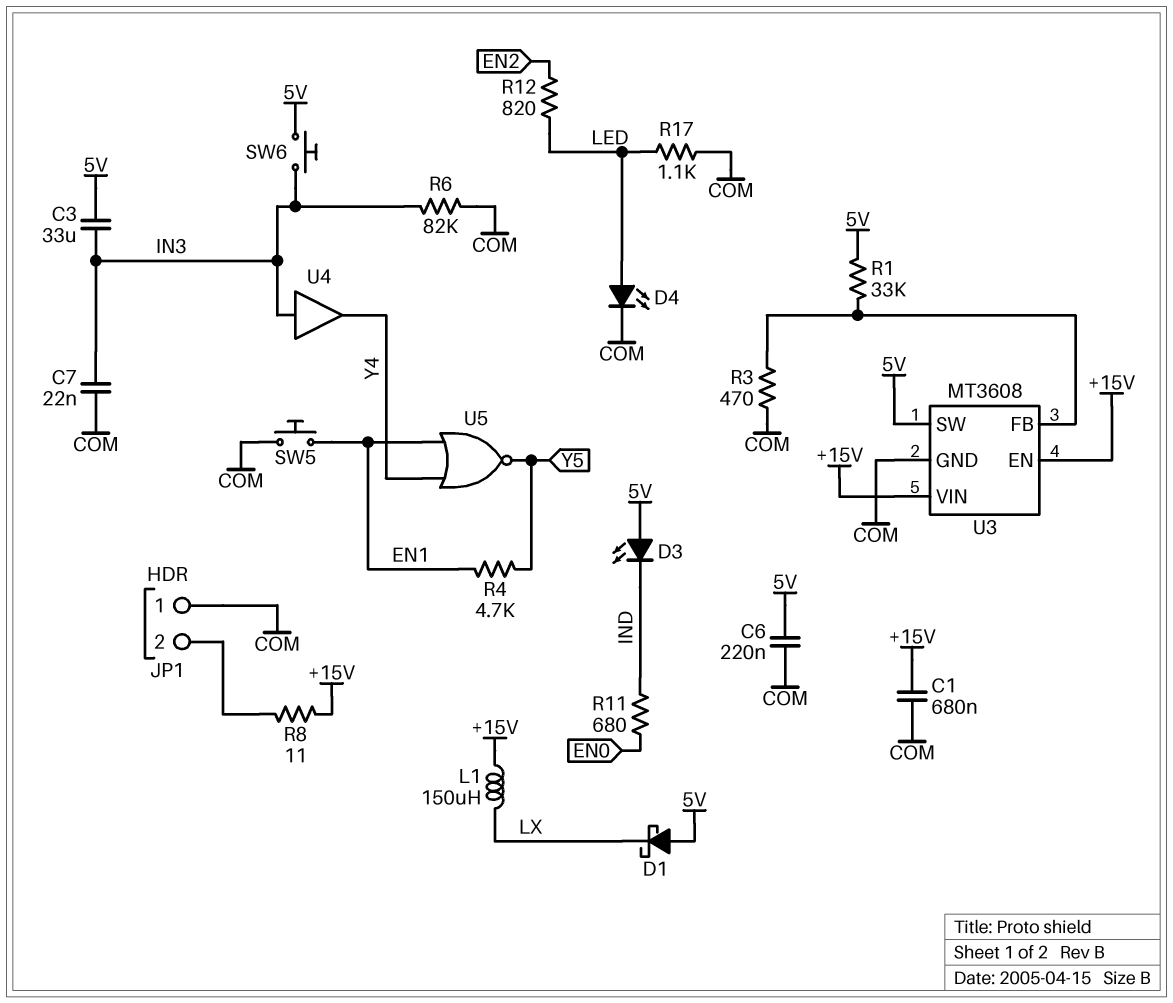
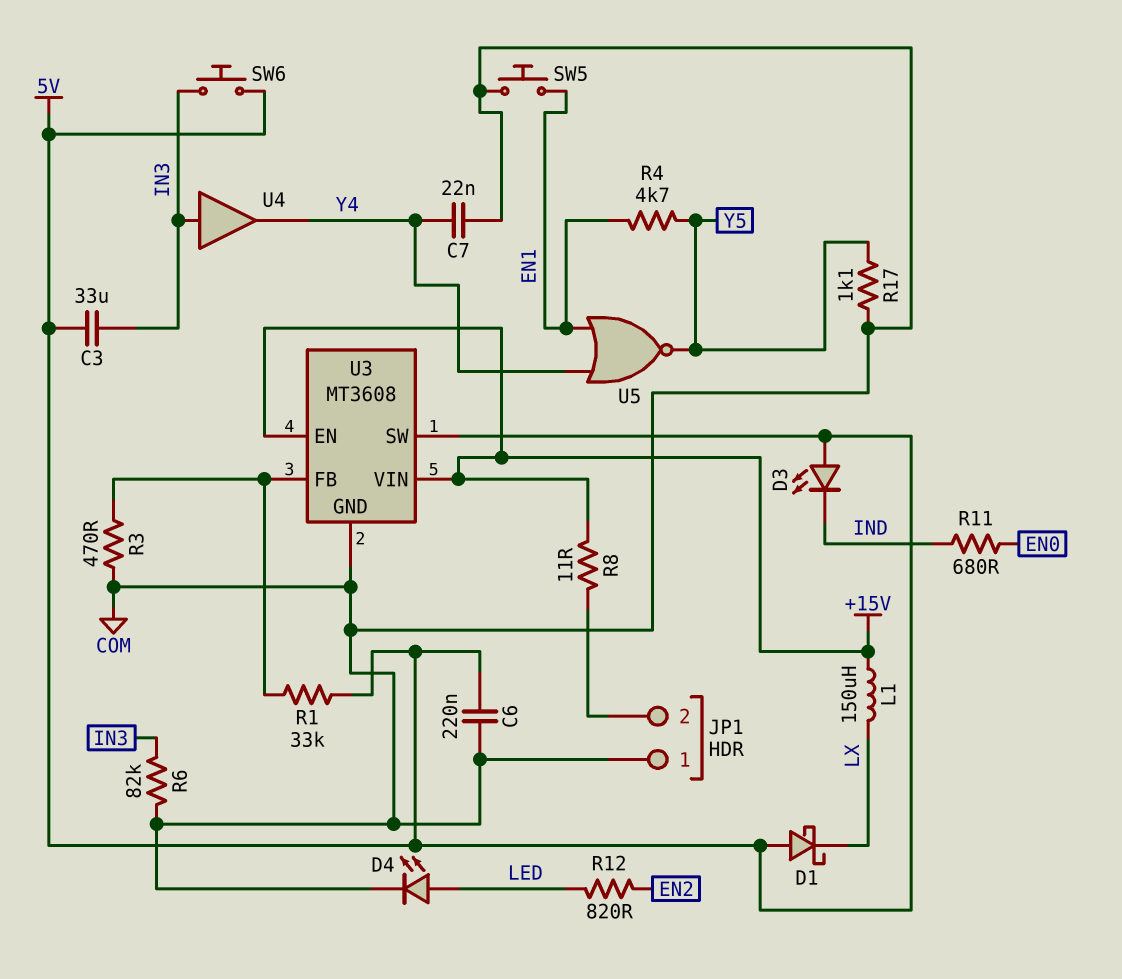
C1: 680nF (+15V, COM) -> none
C7: 22nF (COM, IN3) -> 22nF (COM, Y4)
R17: 1.1k (COM, LED) -> 1.1k (COM, Y5)

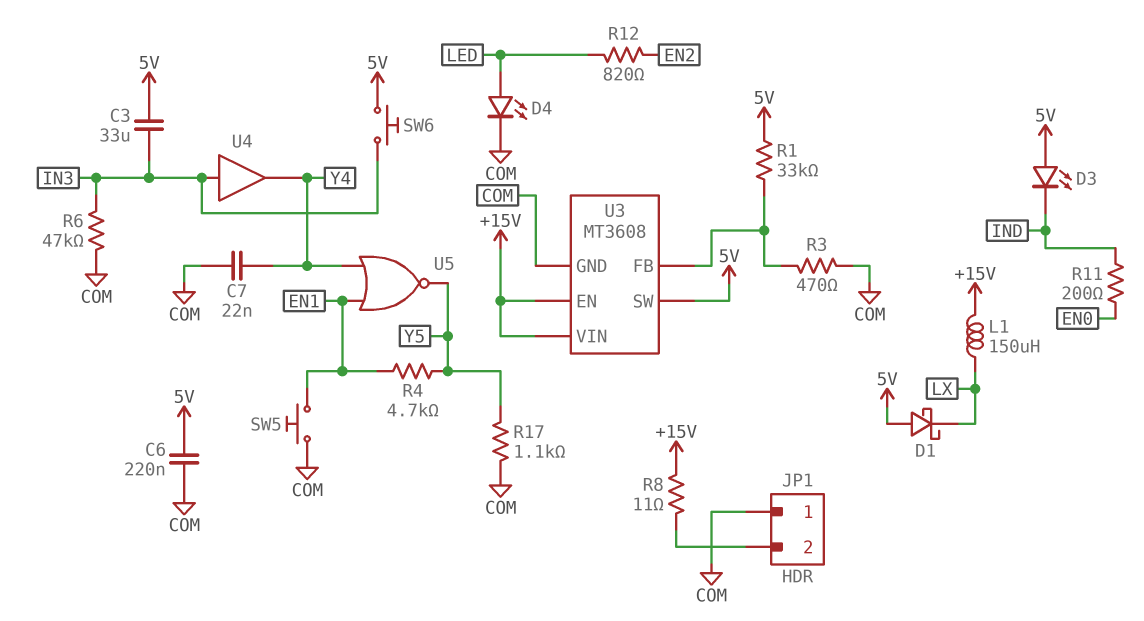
R6: 82k (COM, IN3) -> 47k (COM, IN3)
R11: 680 (EN0, IND) -> 200 (EN0, IND)

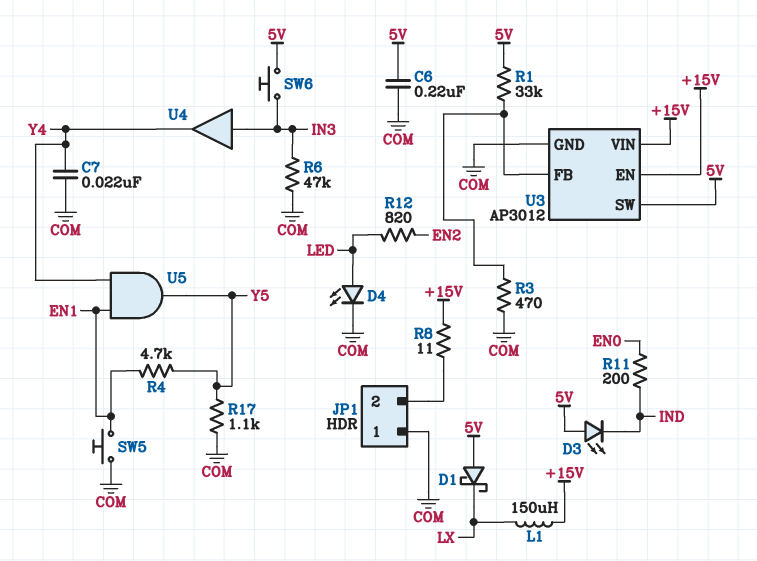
C3: 33uF (5V, IN3) -> none
U3: MT3608 -> AP3012
U5: NOR (in EN1, in Y4, out Y5) -> AND (in EN1, in Y4, out Y5)

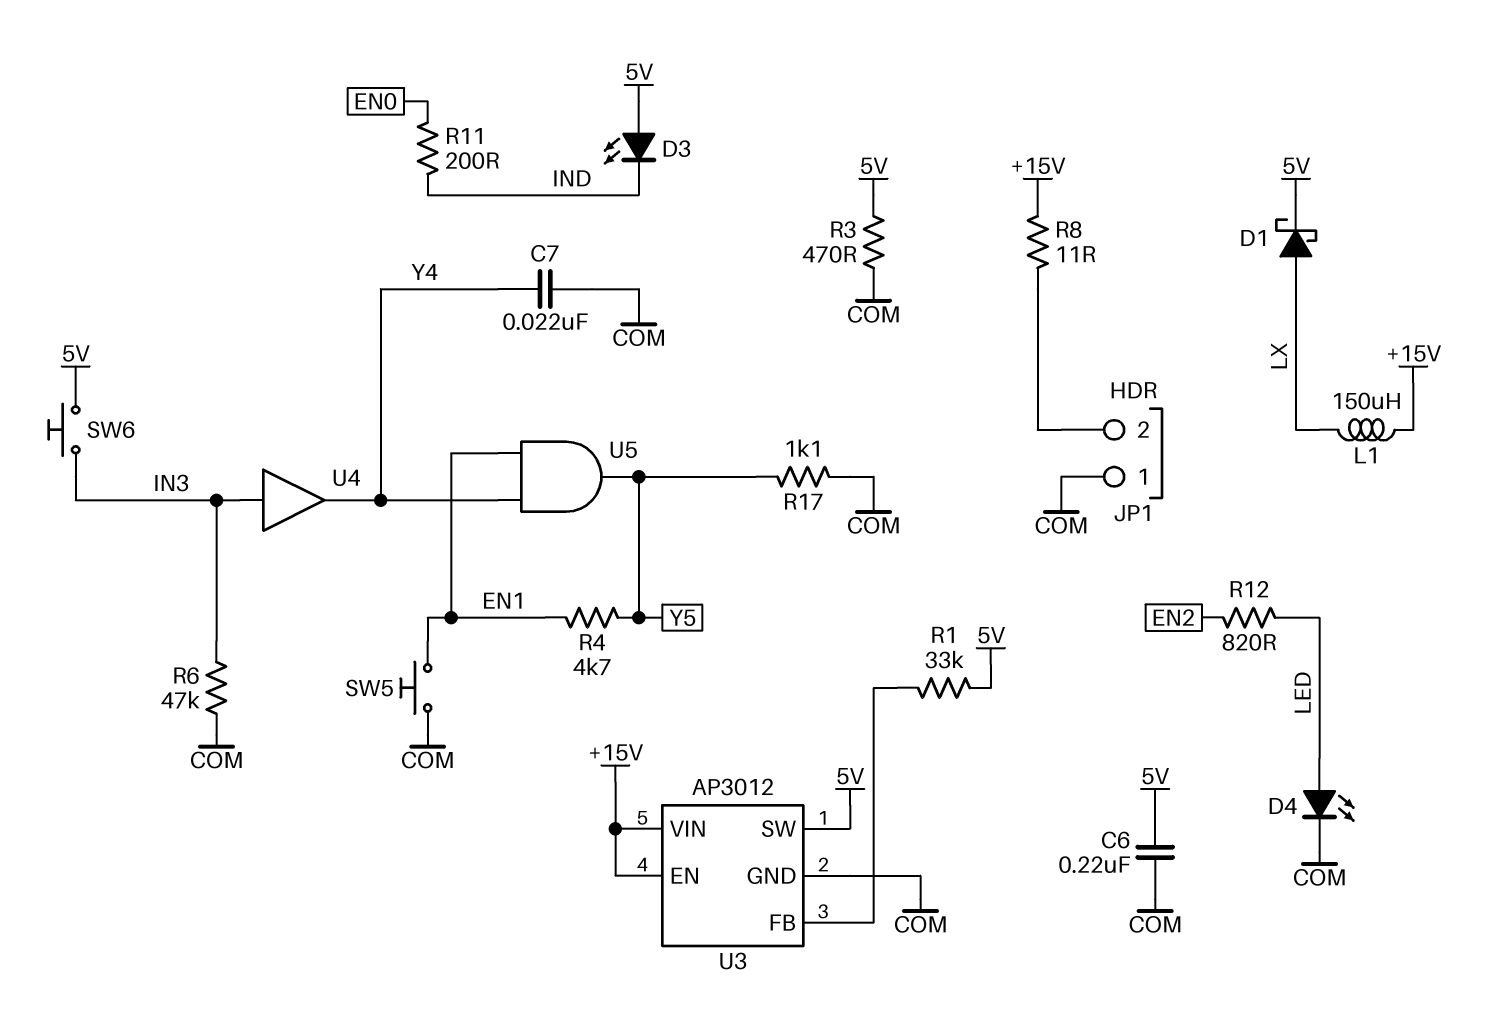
D1: schottky (A 5V, K LX) -> schottky (A LX, K 5V)
R3: 470 (COM, U3/FB) -> 470 (5V, COM)

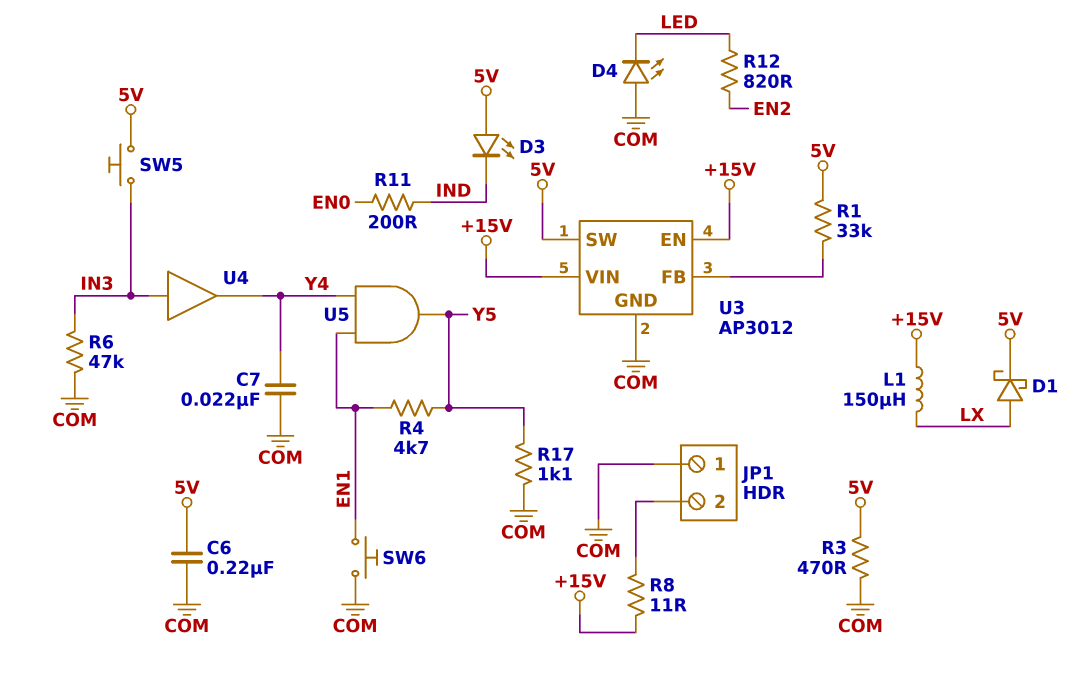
D4: LED (A LED, K COM) -> LED (A COM, K LED)
SW5: button (COM, EN1) -> button (5V, IN3)
SW6: button (5V, IN3) -> button (COM, EN1)

